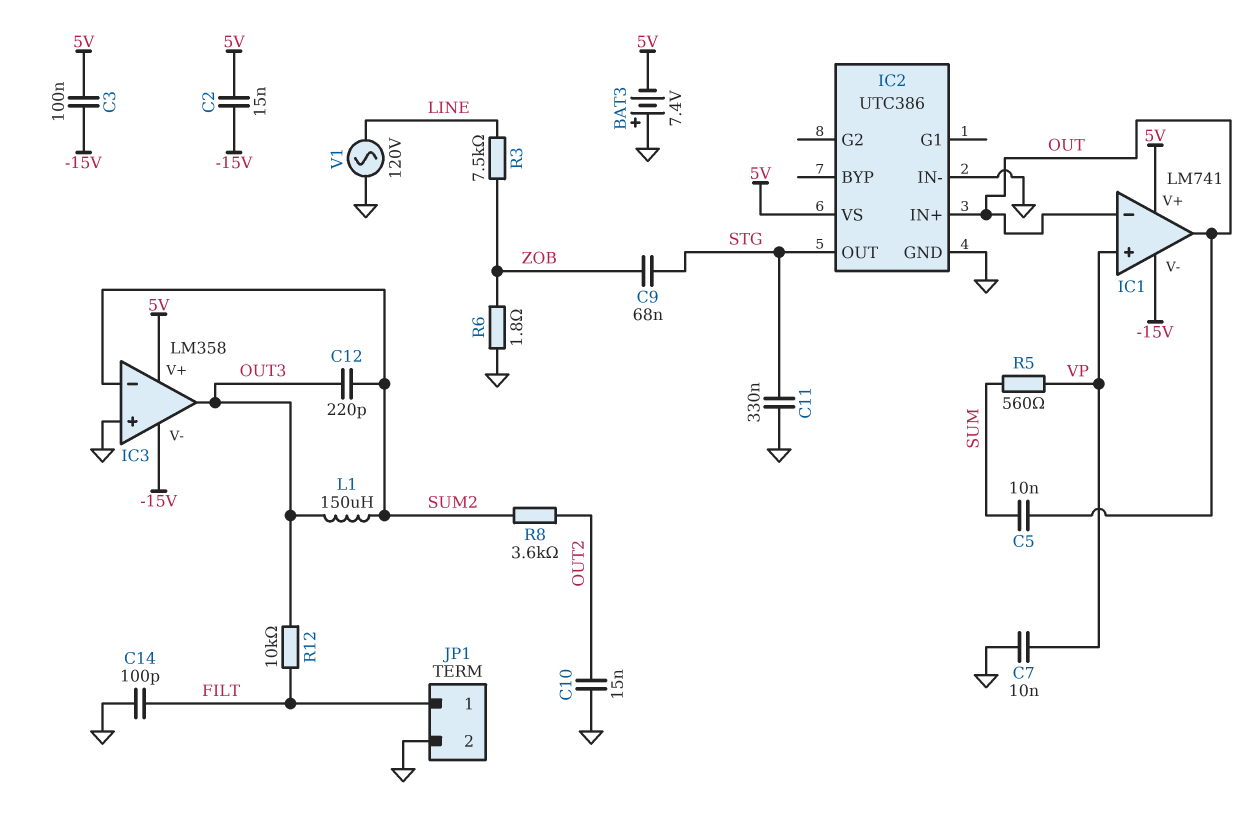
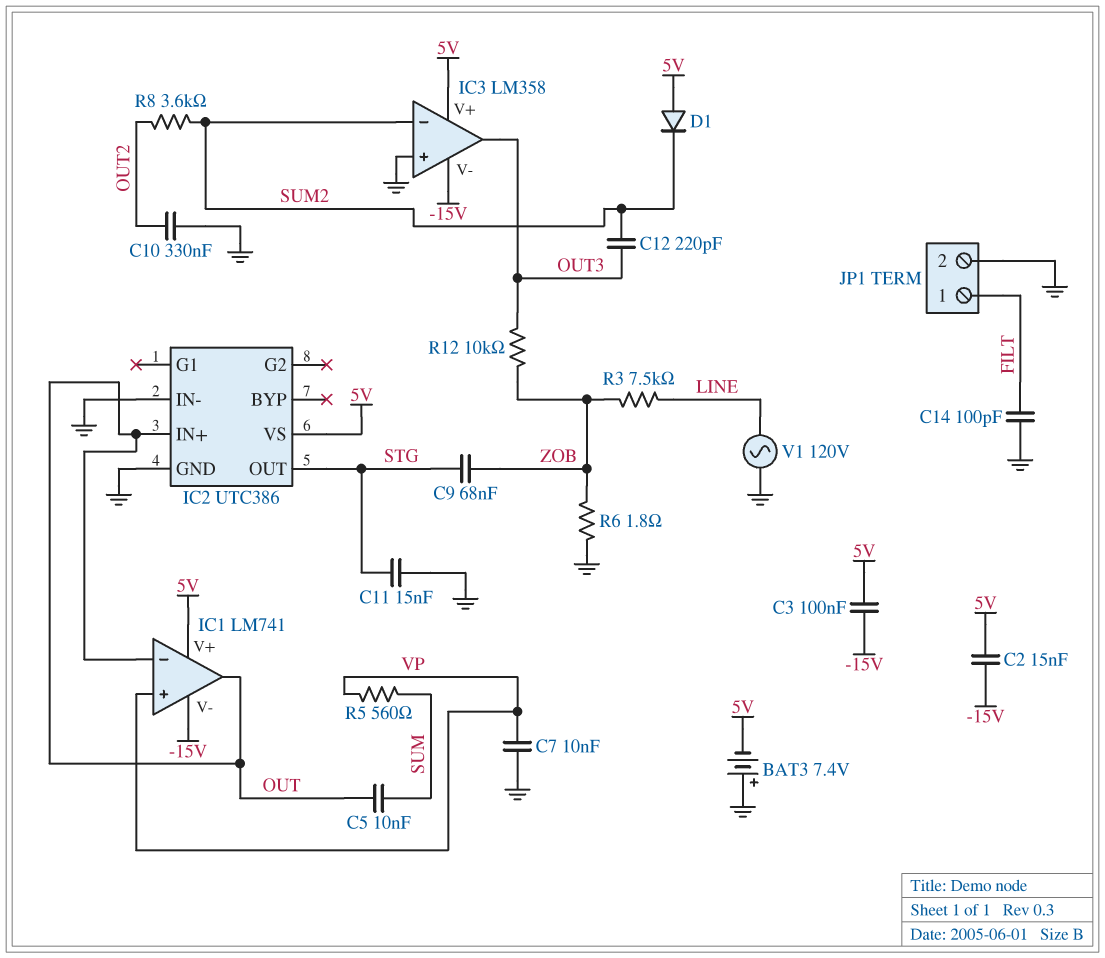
C10: 15nF (GND, OUT2) -> 330nF (GND, OUT2)
C11: 330nF (GND, STG) -> 15nF (GND, STG)
D1: none -> diode (A 5V, K SUM2)
L1: 150uH (OUT3, SUM2) -> none
R12: 10k (FILT, OUT3) -> 10k (OUT3, ZOB)

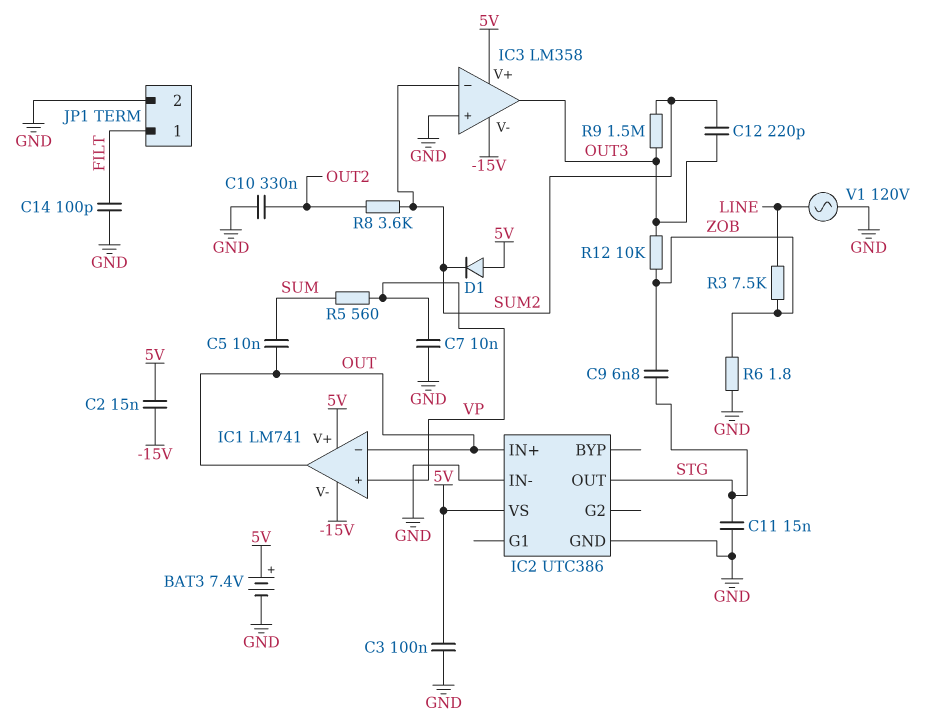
BAT3: 7.4V (plus GND, minus 5V) -> 7.4V (plus 5V, minus GND)
C3: 100nF (-15V, 5V) -> 100nF (5V, GND)
C9: 68nF (STG, ZOB) -> 6.8nF (STG, ZOB)
R9: none -> 1.5M (OUT3, SUM2)

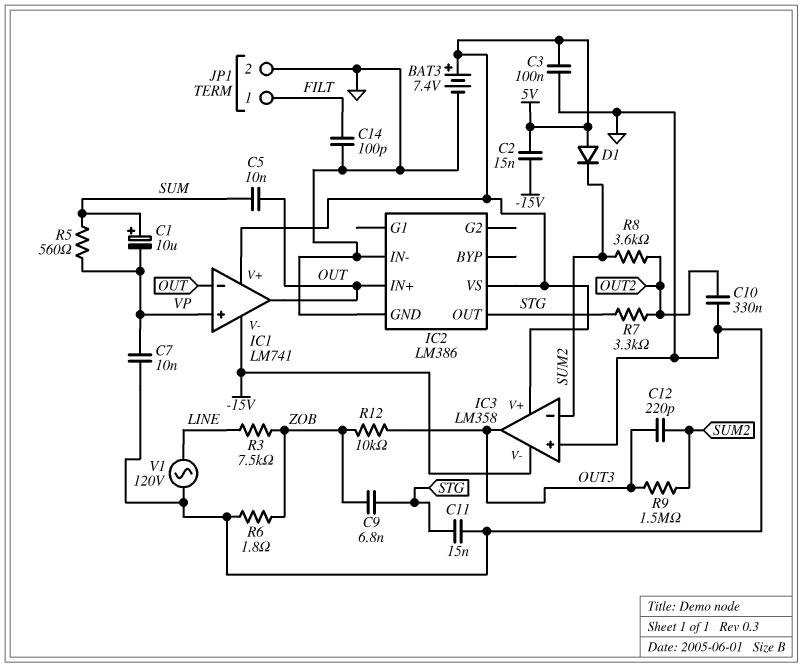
C1: none -> 10uF (plus SUM, minus VP)
IC2: UTC386 -> LM386
R7: none -> 3.3k (OUT2, STG)

